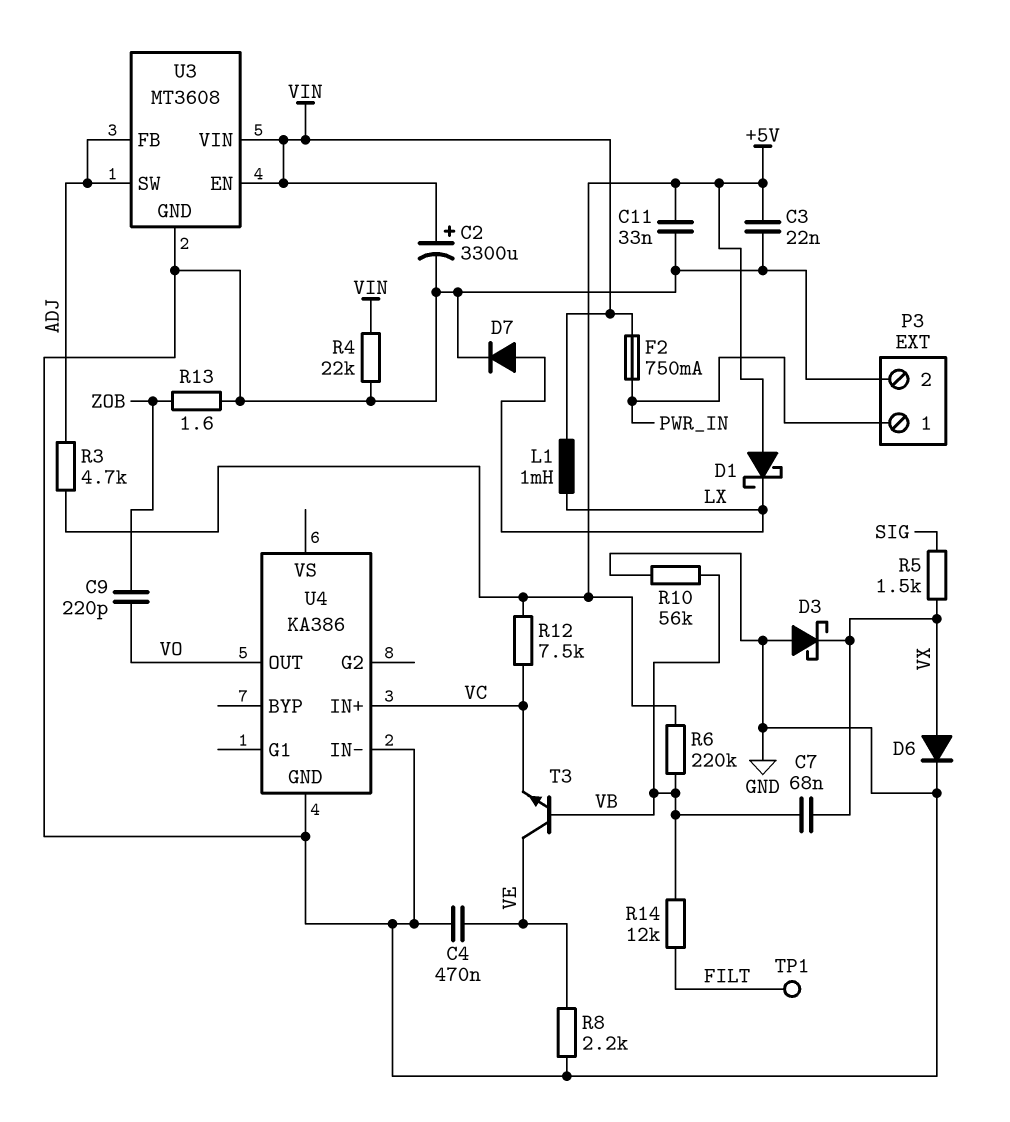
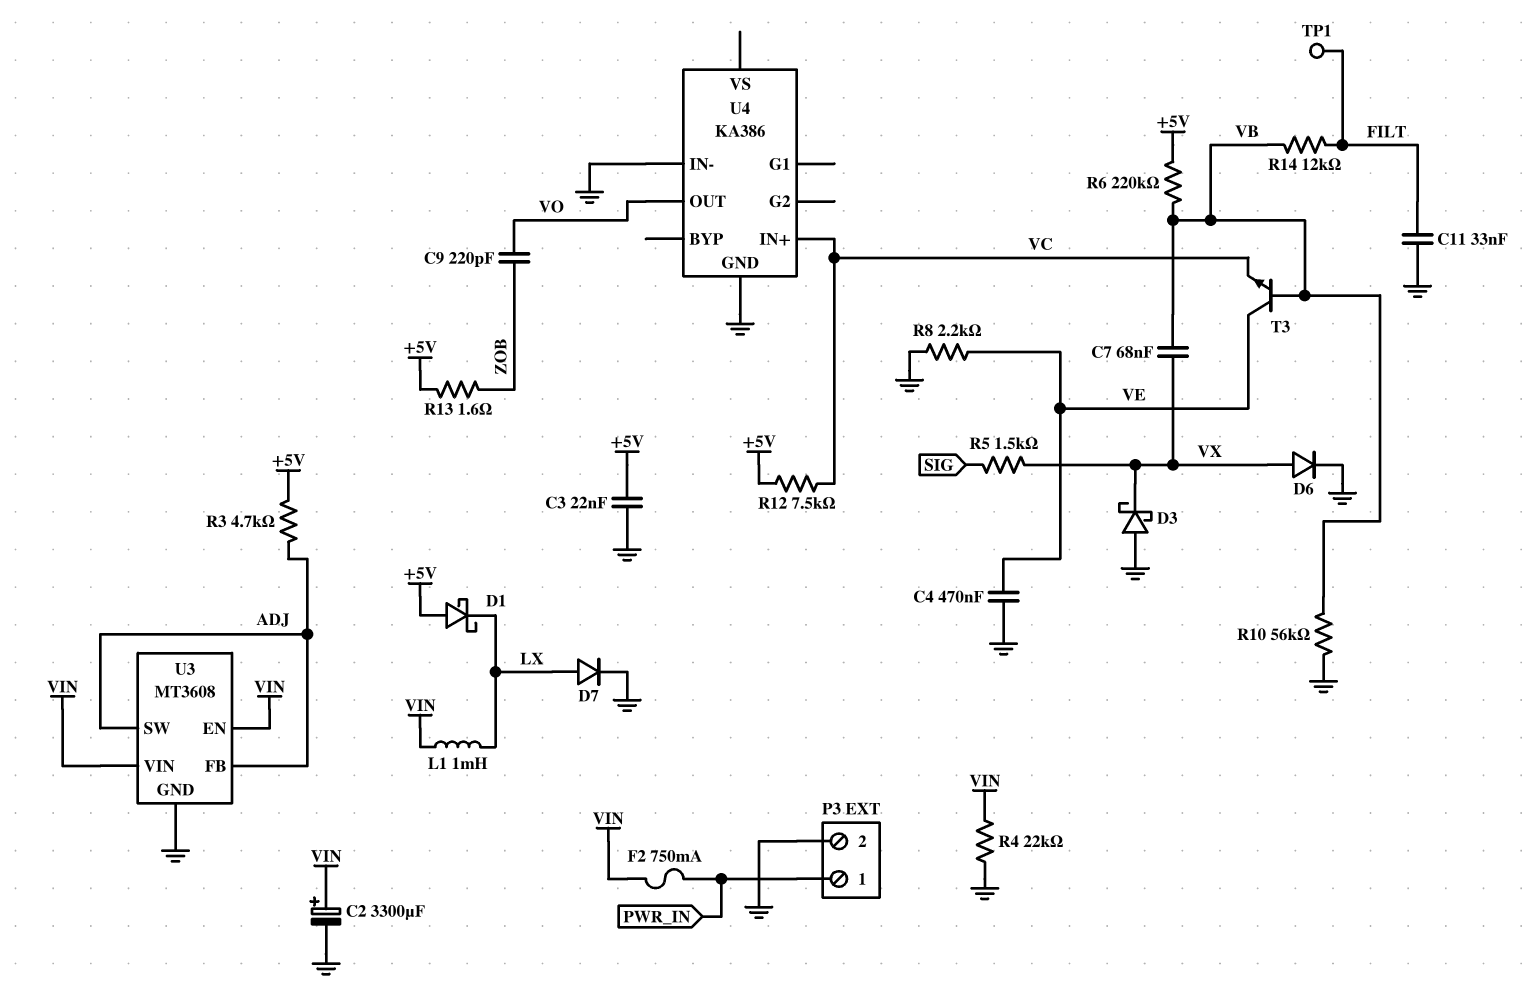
C11: 33nF (+5V, GND) -> 33nF (FILT, GND)
R13: 1.6 (GND, ZOB) -> 1.6 (+5V, ZOB)

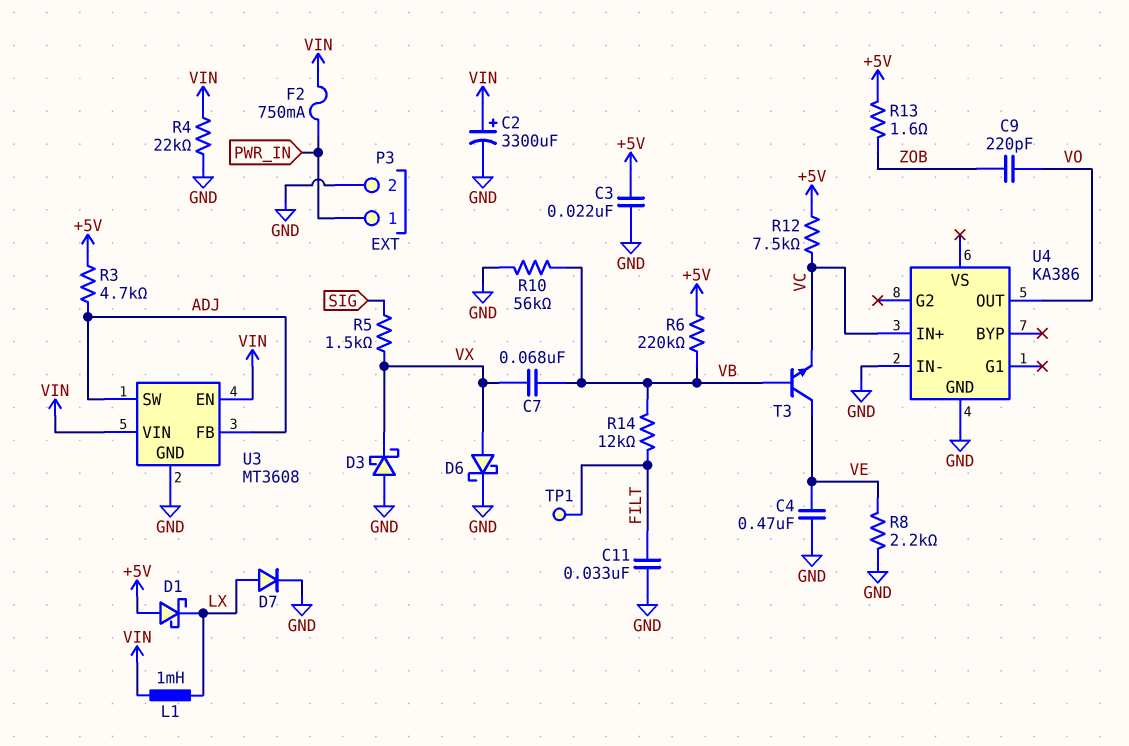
D6: diode (A VX, K GND) -> schottky (A VX, K GND)

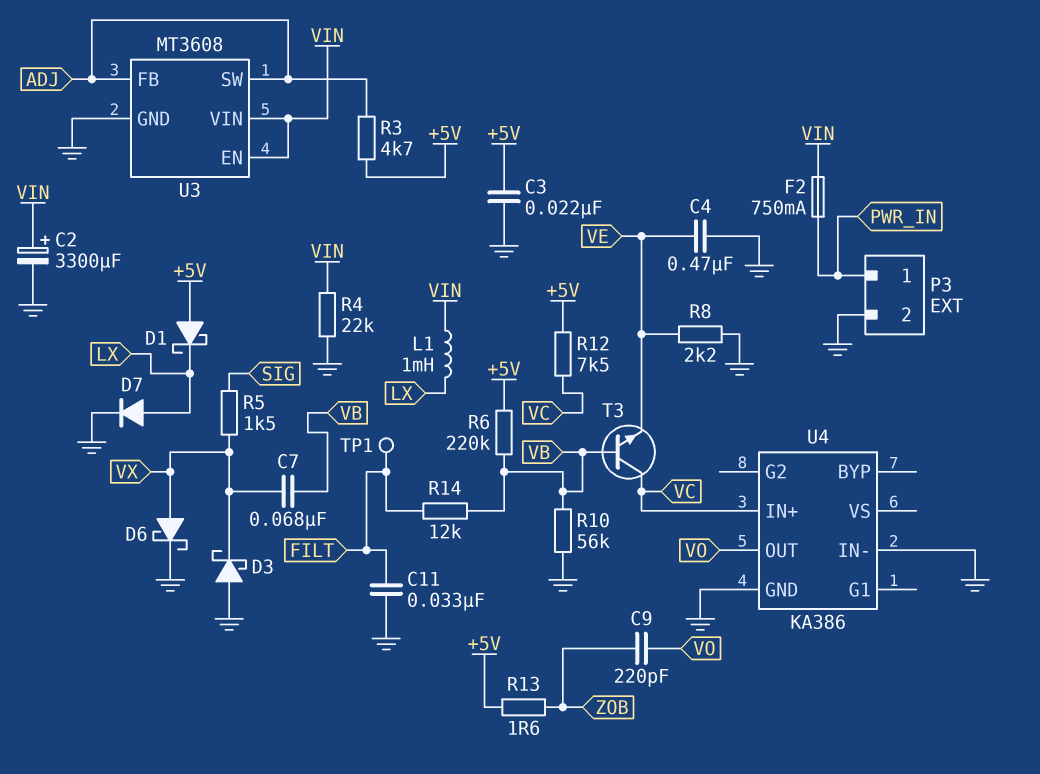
T3: NPN (B VB, C VE, E VC) -> NPN (B VB, C VC, E VE)

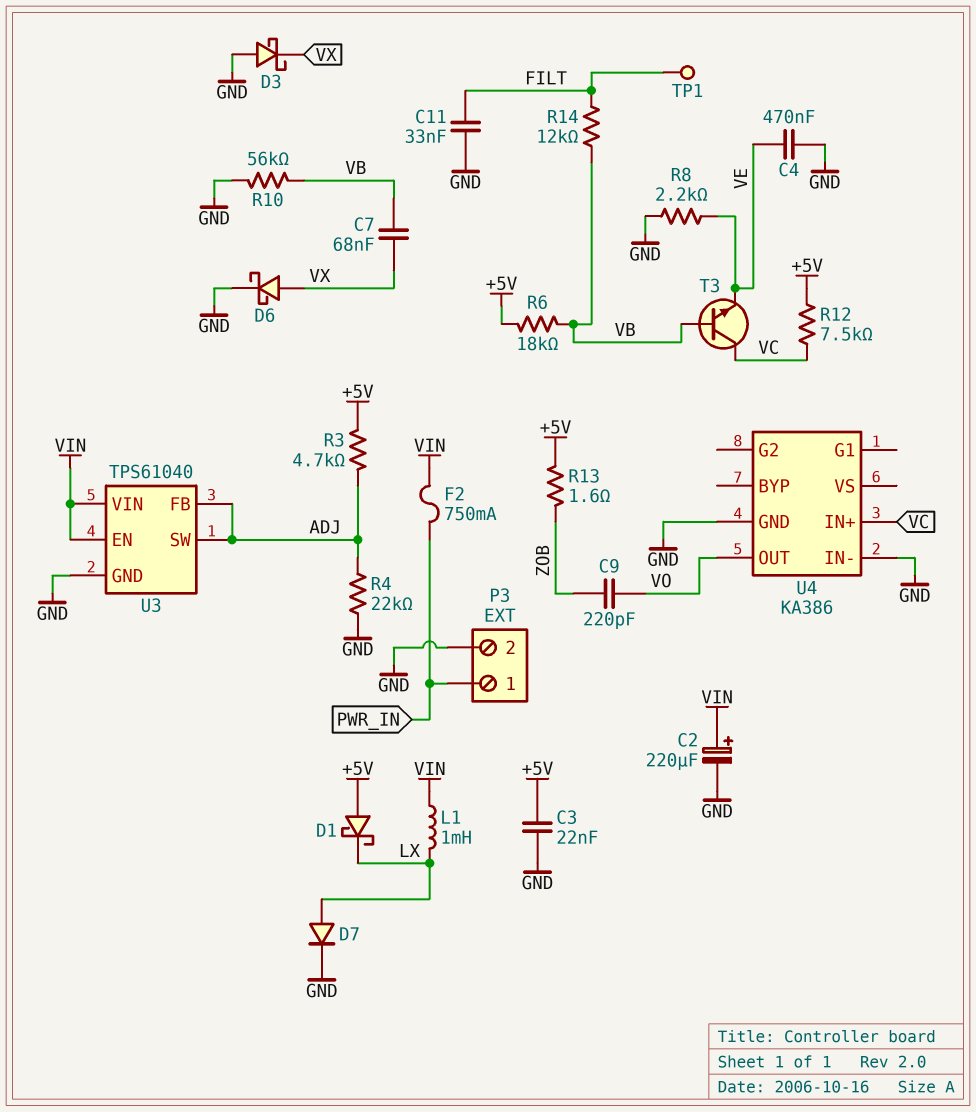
C2: 3300uF (plus VIN, minus GND) -> 220uF (plus VIN, minus GND)
R4: 22k (GND, VIN) -> 22k (ADJ, GND)
R5: 1.5k (SIG, VX) -> none
R6: 220k (+5V, VB) -> 18k (+5V, VB)
U3: MT3608 -> TPS61040

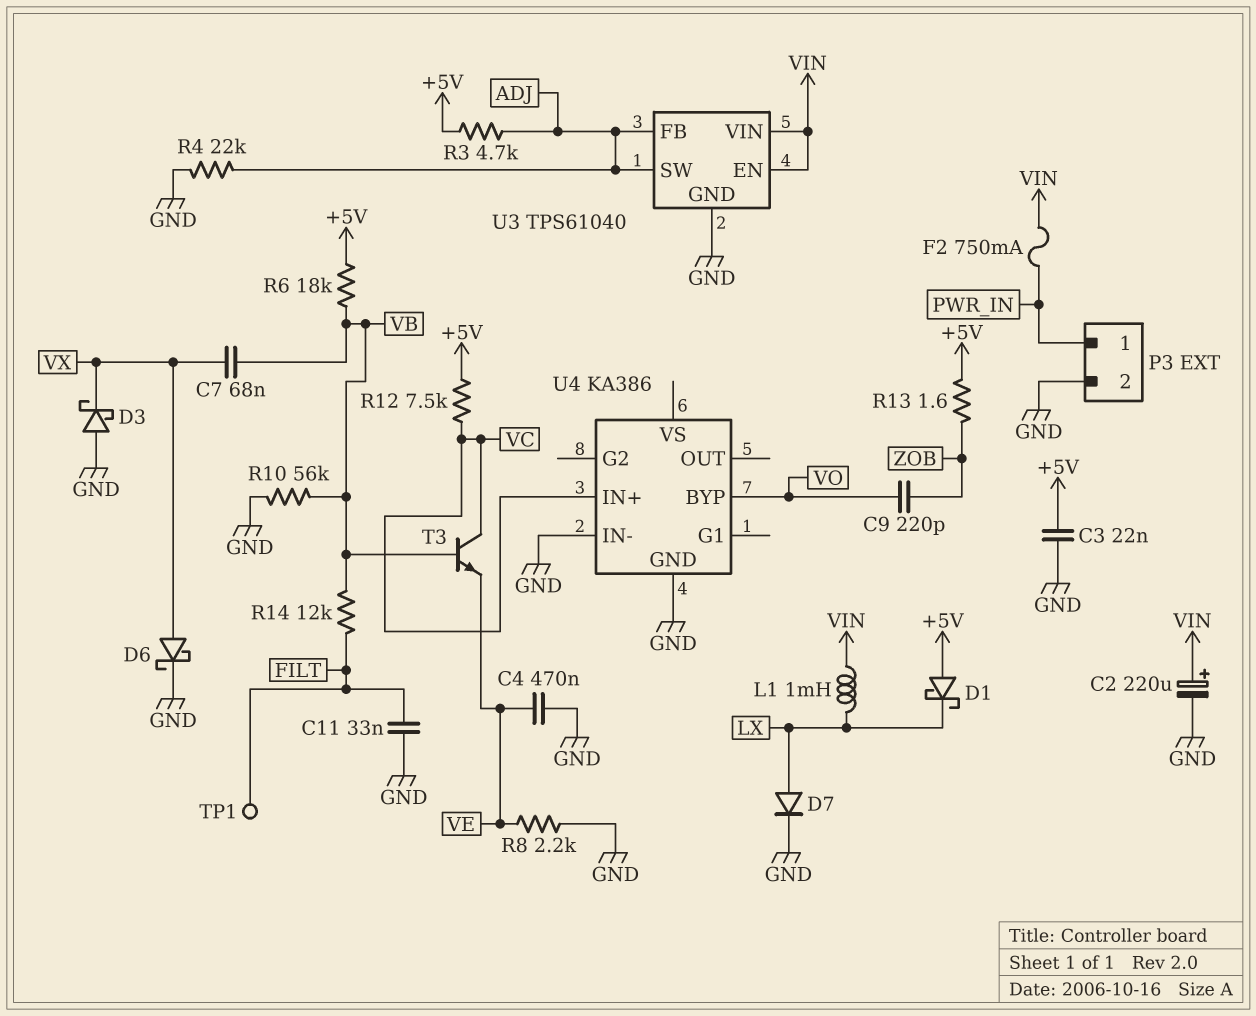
U4 pin BYP: none -> VO
U4 pin OUT: VO -> none

